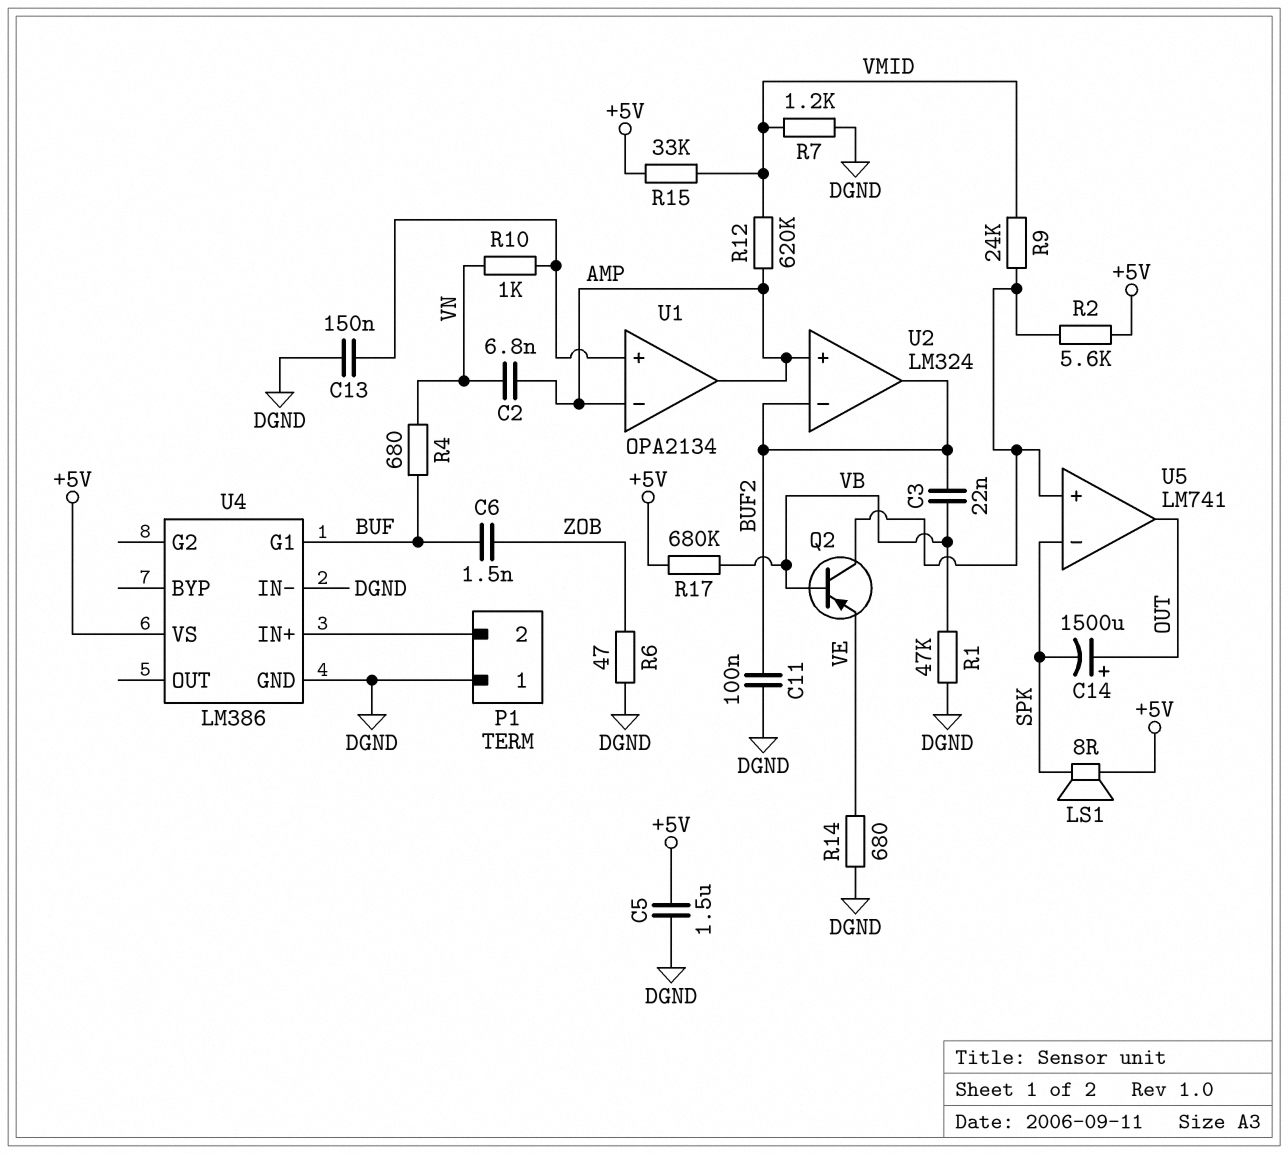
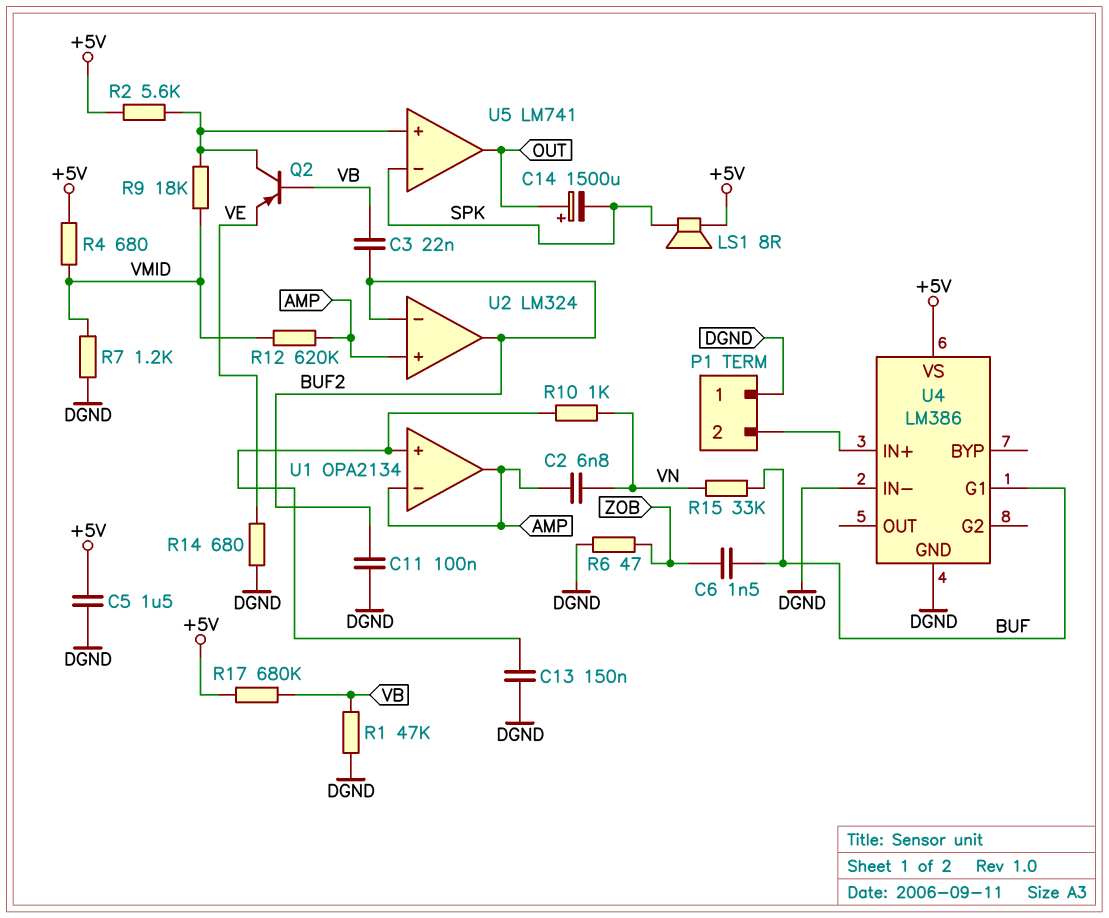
R4: 680 (BUF, VN) -> 680 (+5V, VMID)
R9: 24k (U5/in+, VMID) -> 18k (U5/in+, VMID)
R15: 33k (+5V, VMID) -> 33k (BUF, VN)

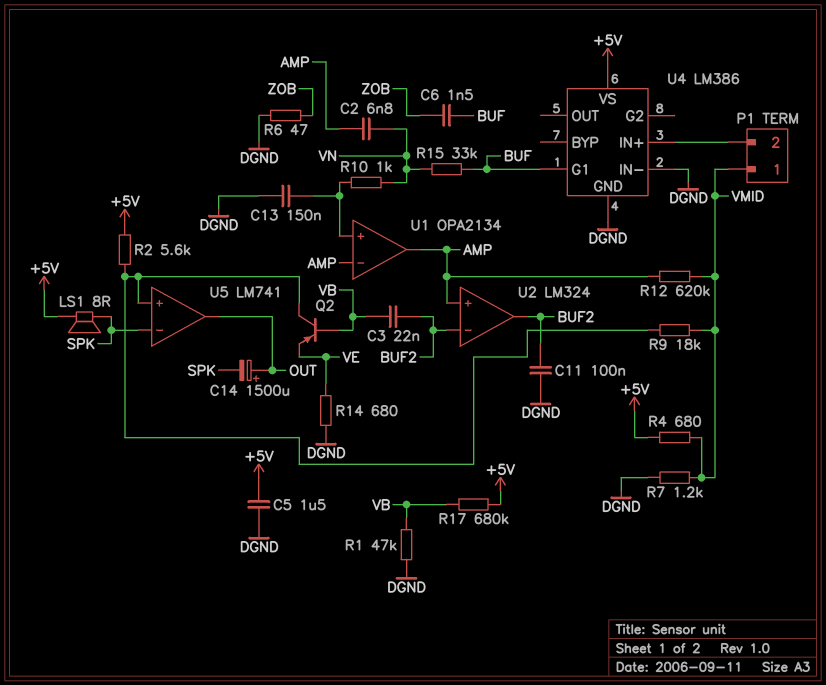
P1 pin 1: DGND -> VMID

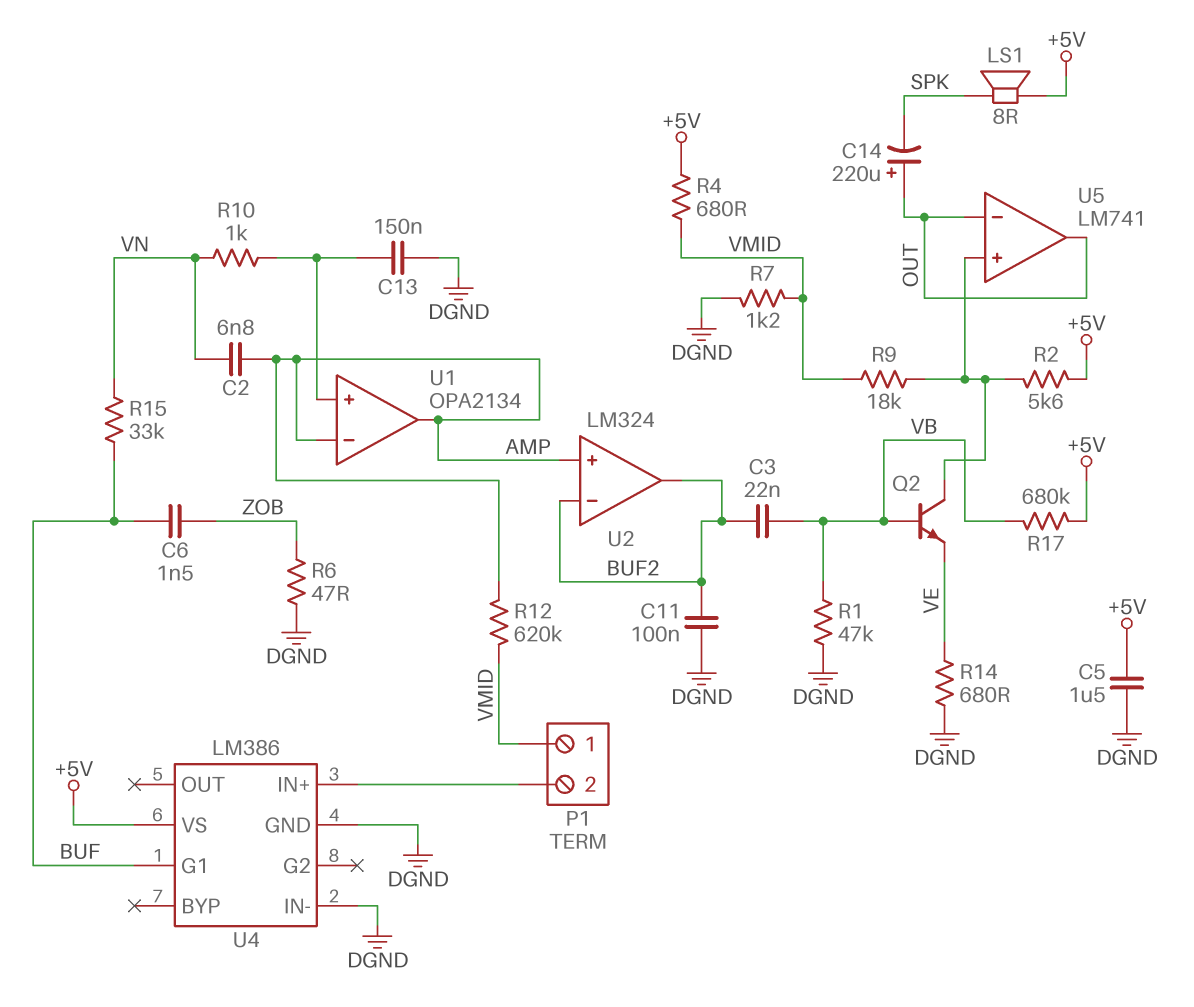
C14: 1500uF (plus OUT, minus SPK) -> 220uF (plus OUT, minus SPK)
Q2: PNP (B VB, C U5/in+, E VE) -> NPN (B VB, C U5/in+, E VE)
U5 pin in-: SPK -> OUT

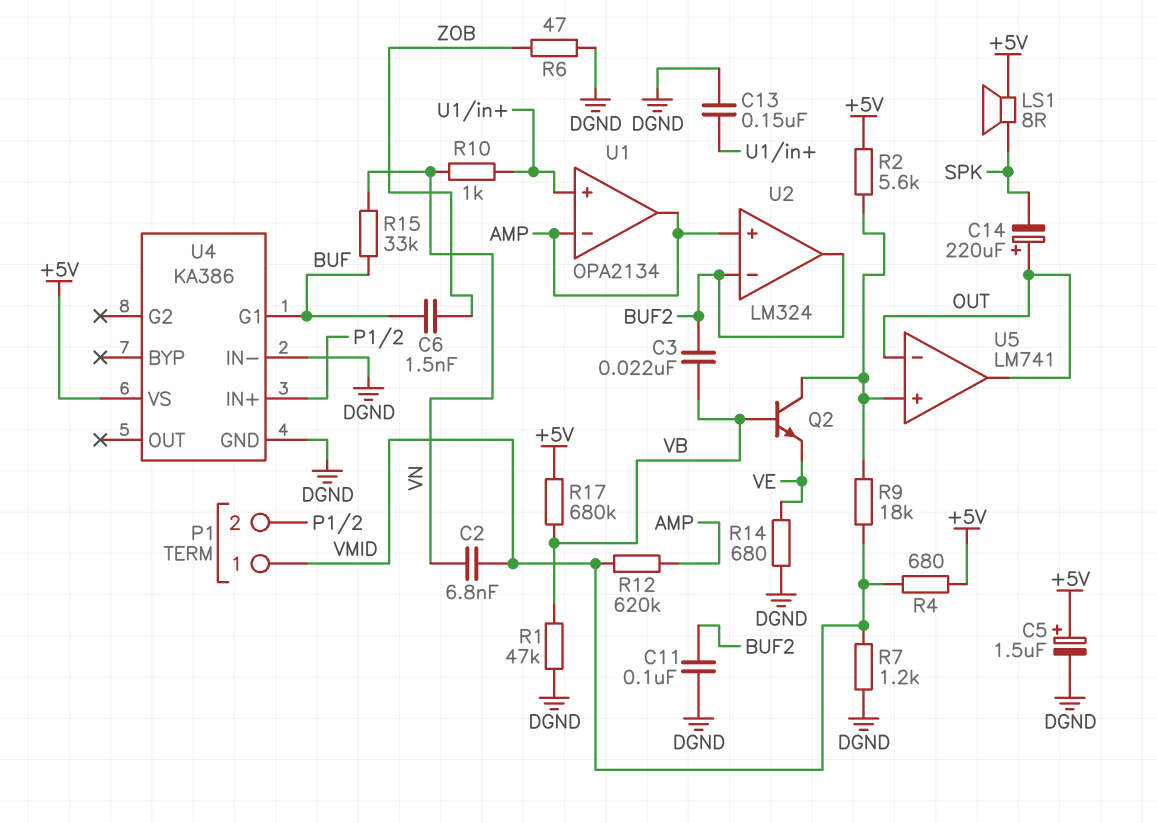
C2: 6.8nF (AMP, VN) -> 6.8nF (VMID, VN)
C5: 1.5uF (+5V, DGND) -> 1.5uF (plus +5V, minus DGND)
U4: LM386 -> KA386

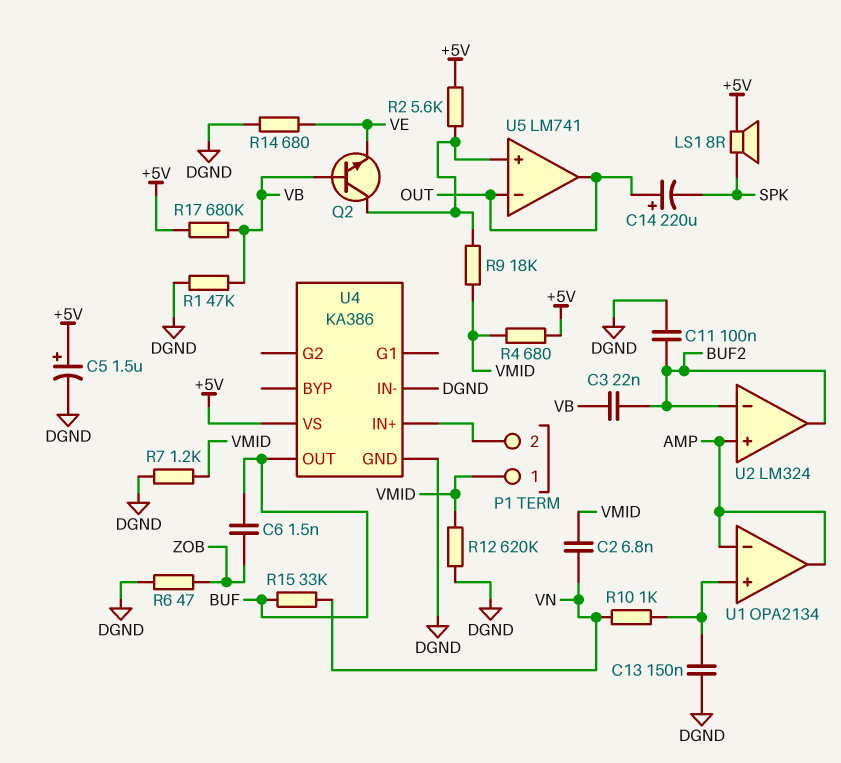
R12: 620k (AMP, VMID) -> 620k (DGND, VMID)
U4 pin G1: BUF -> none
U4 pin OUT: none -> BUF

